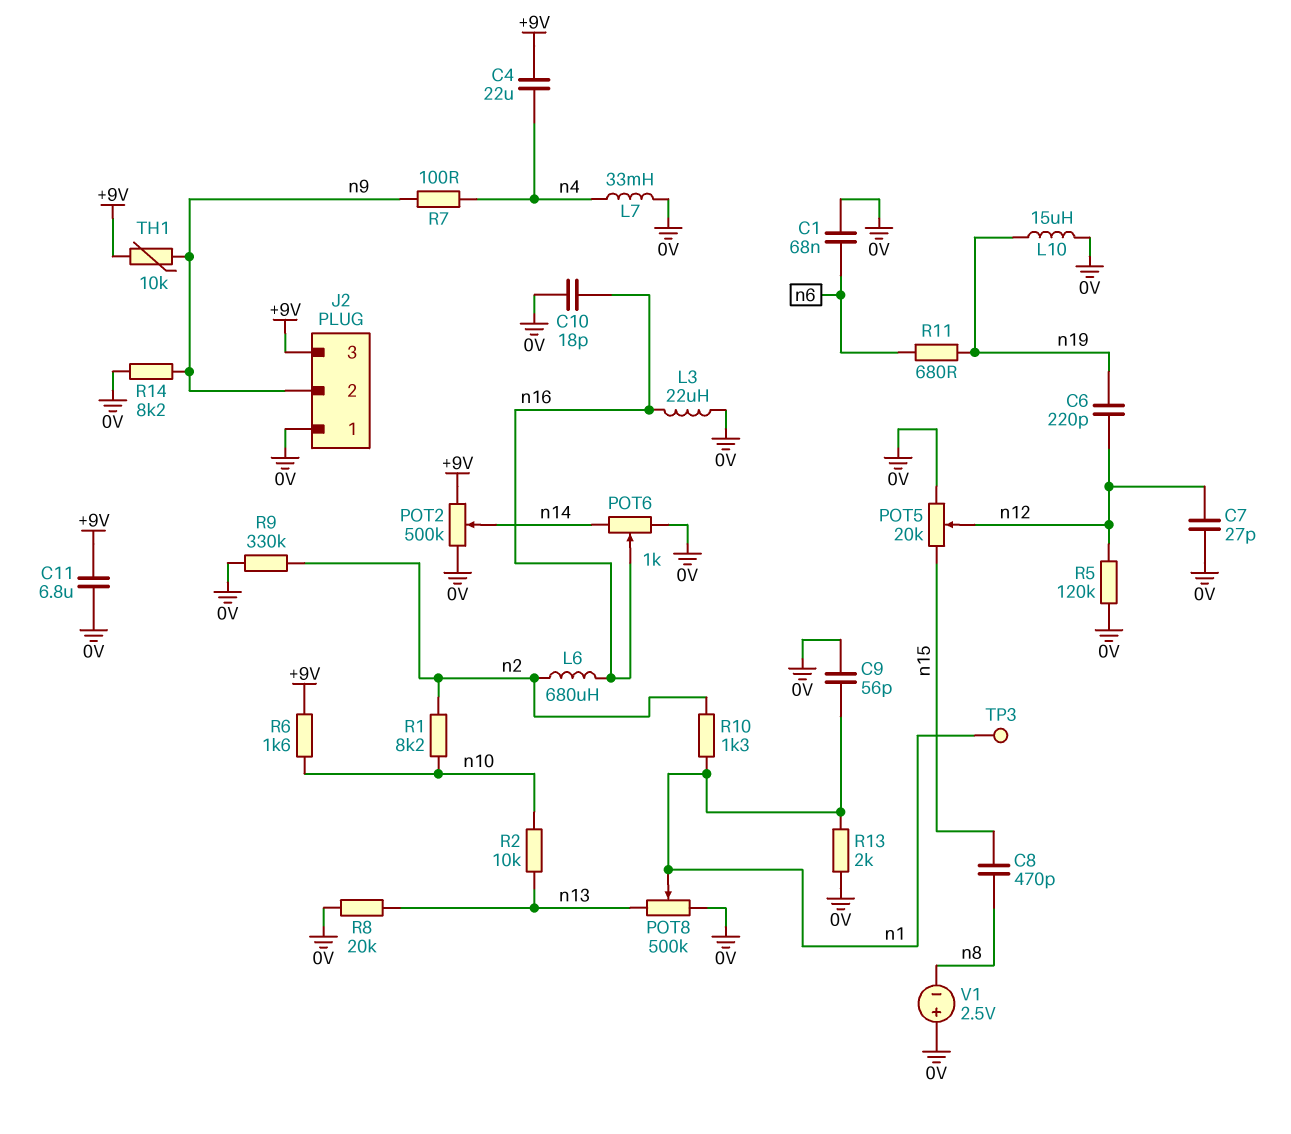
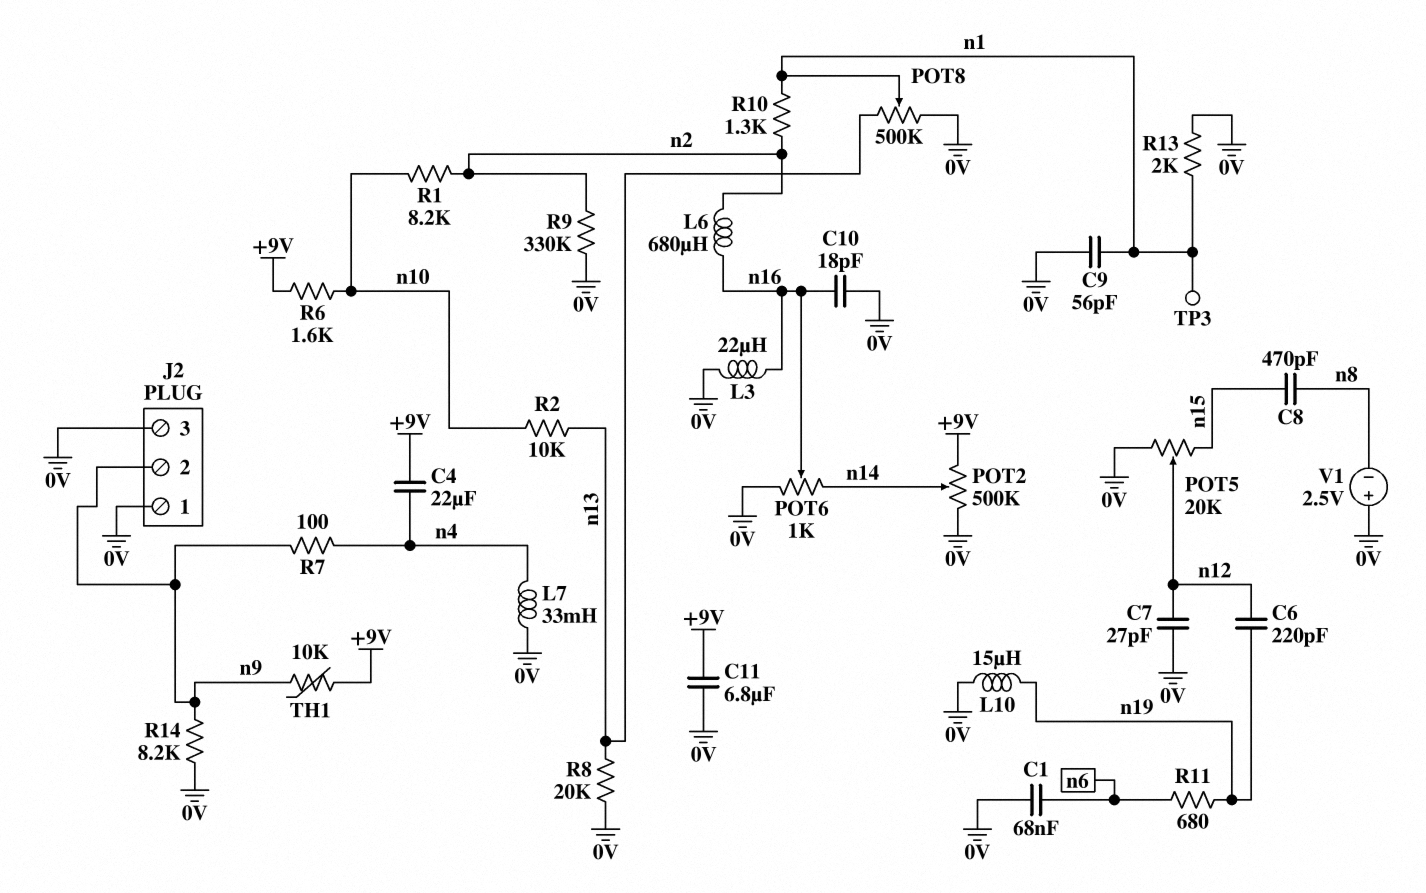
J2 pin 3: +9V -> 0V
R5: 120k (0V, n12) -> none

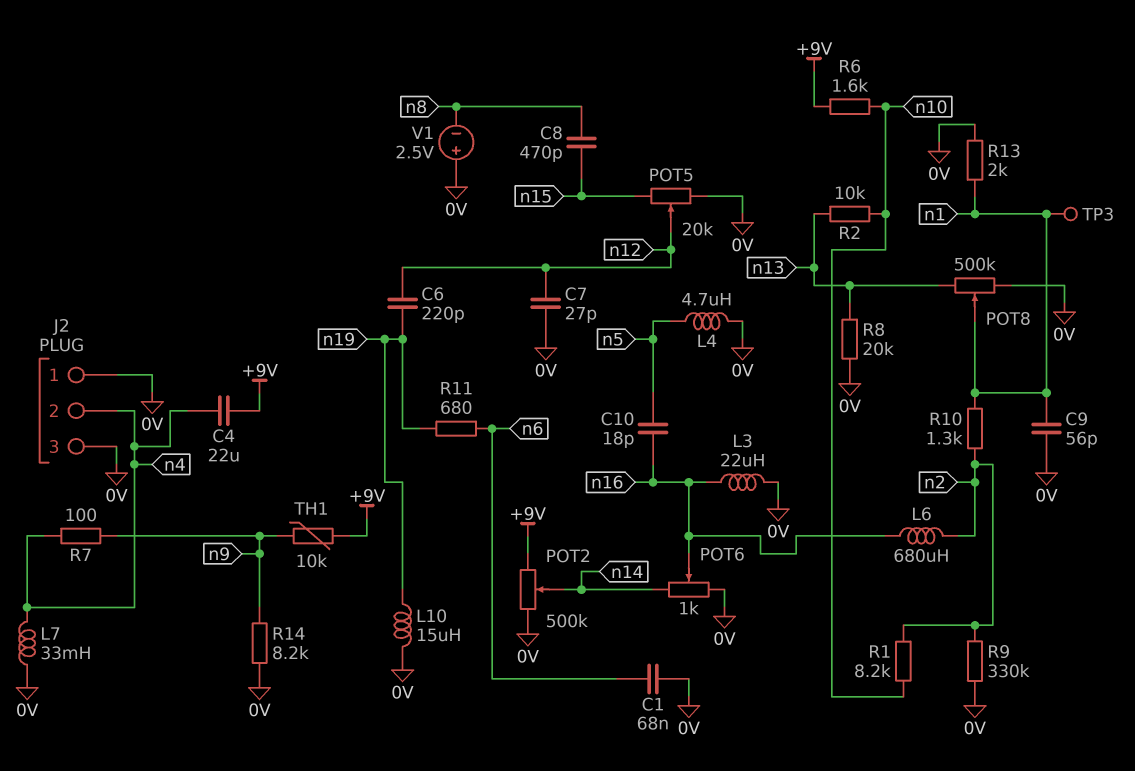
C10: 18pF (0V, n16) -> 18pF (n5, n16)
C11: 6.8uF (+9V, 0V) -> none
J2 pin 2: n9 -> n4
L4: none -> 4.7uH (0V, n5)

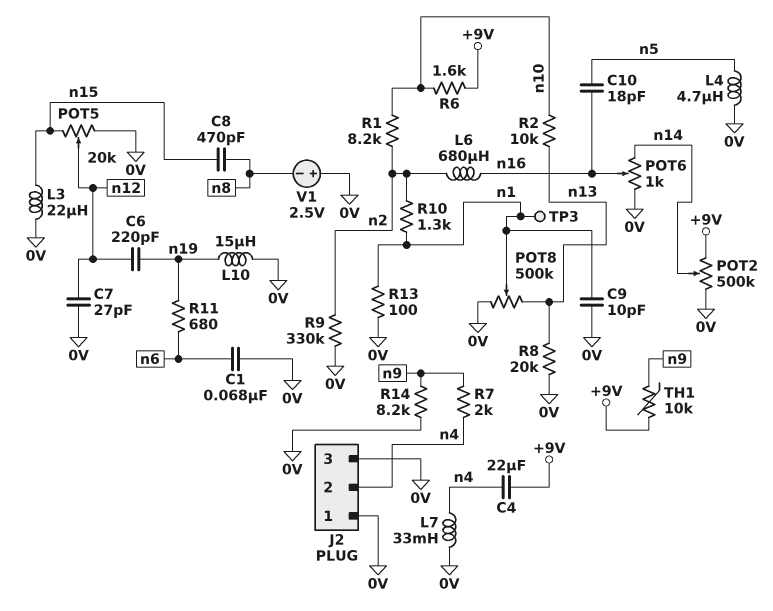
C9: 56pF (0V, n1) -> 10pF (0V, n1)
L3: 22uH (0V, n16) -> 22uH (0V, n15)
R7: 100 (n4, n9) -> 2k (n4, n9)
R13: 2k (0V, n1) -> 100 (0V, n1)

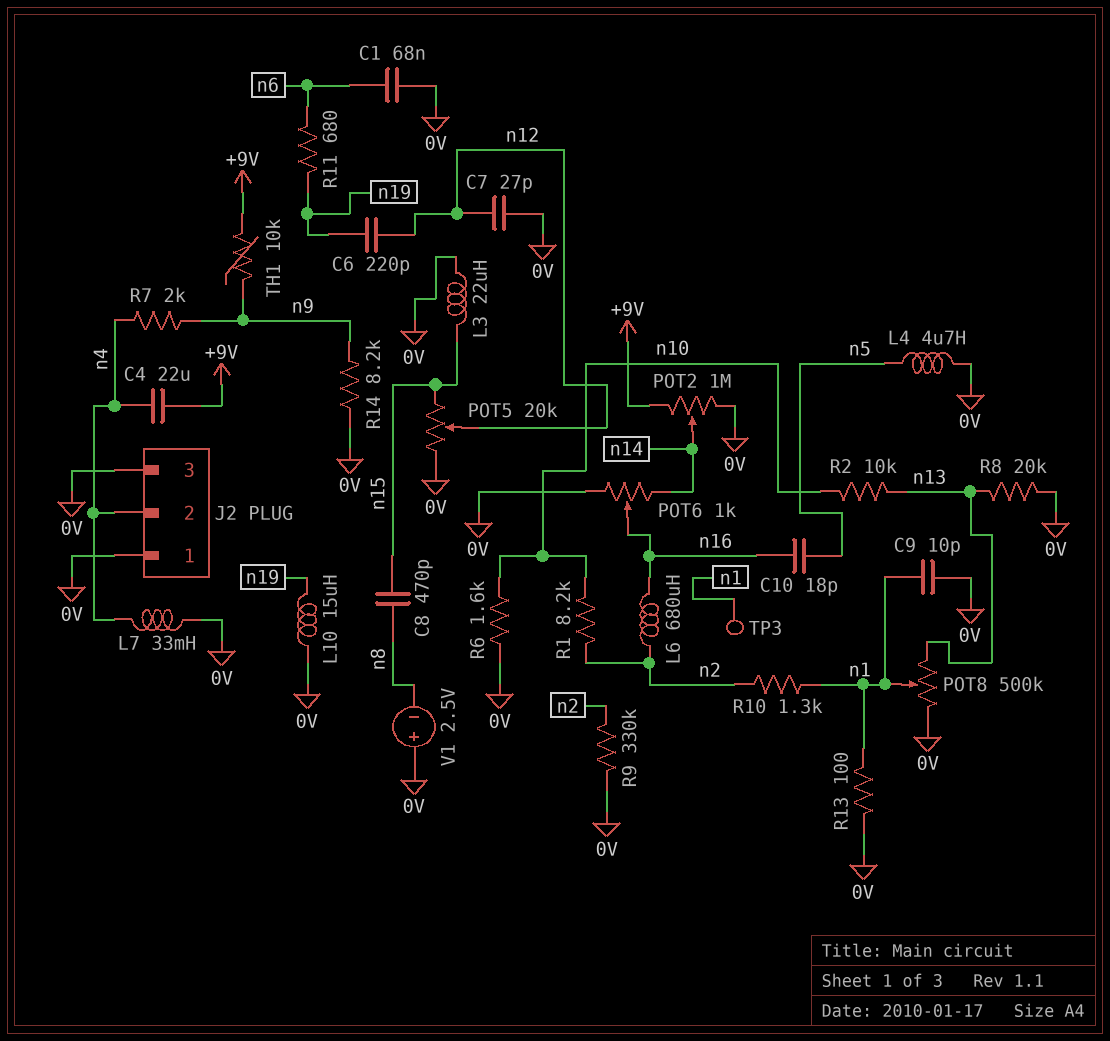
POT2: 500k (+9V, 0V, wiper n14) -> 1M (+9V, 0V, wiper n14)
R6: 1.6k (+9V, n10) -> 1.6k (0V, n10)

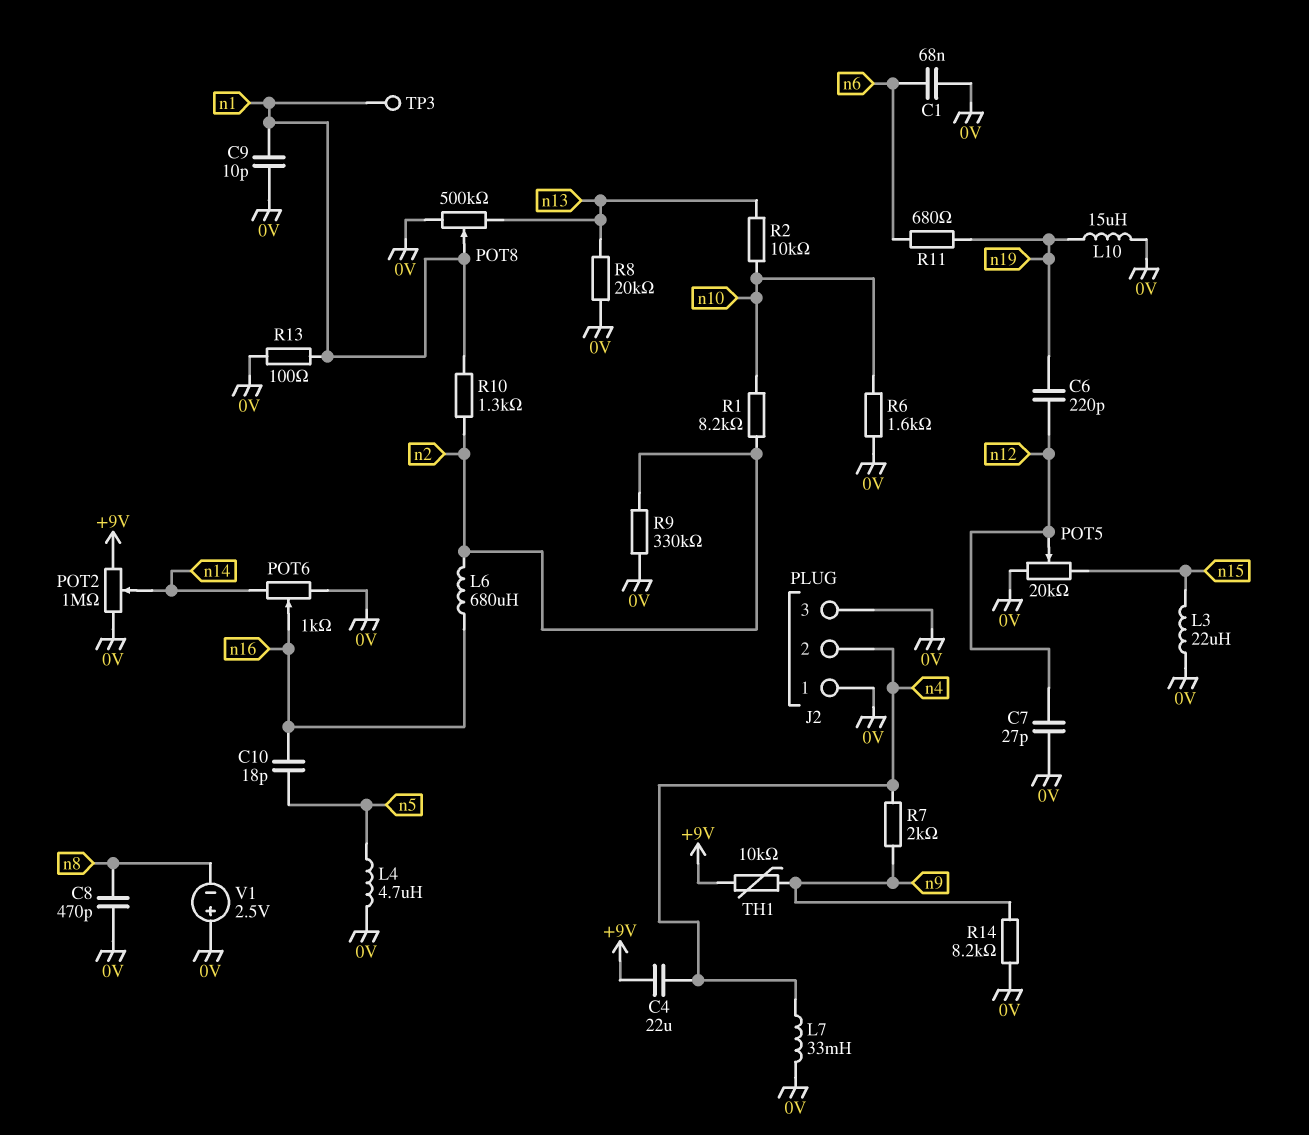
C8: 470pF (n8, n15) -> 470pF (0V, n8)

